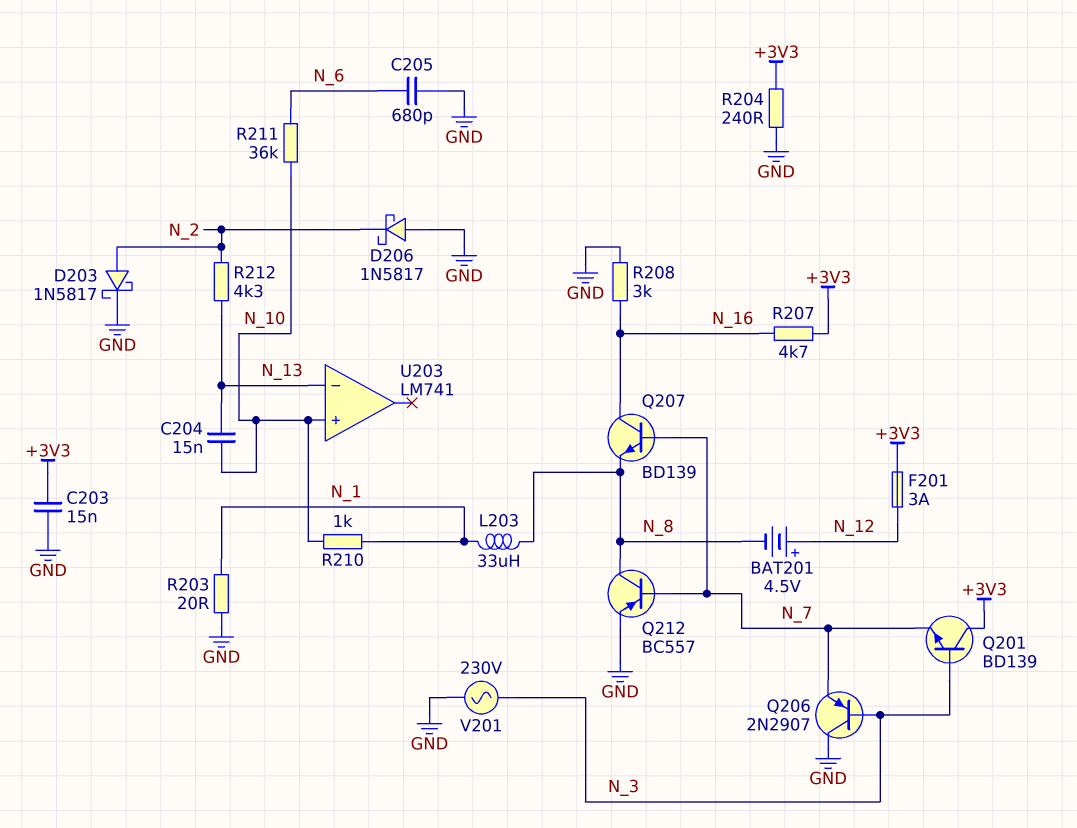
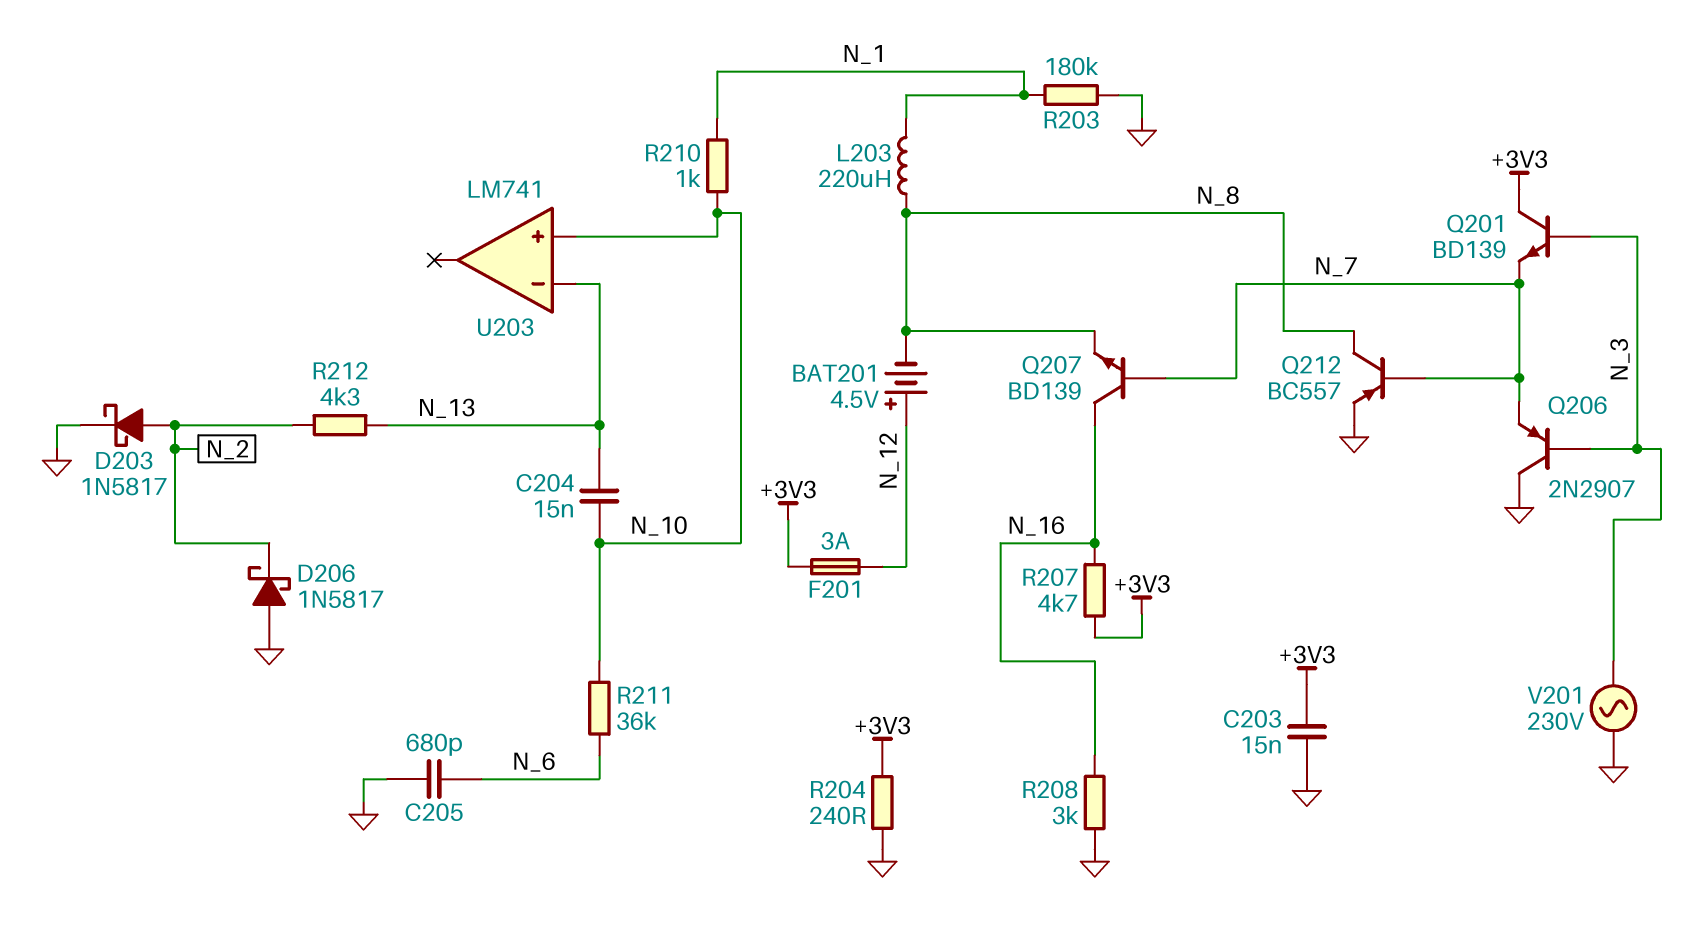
L203: 33uH (N_1, N_8) -> 220uH (N_1, N_8)
R203: 20 (GND, N_1) -> 180k (GND, N_1)

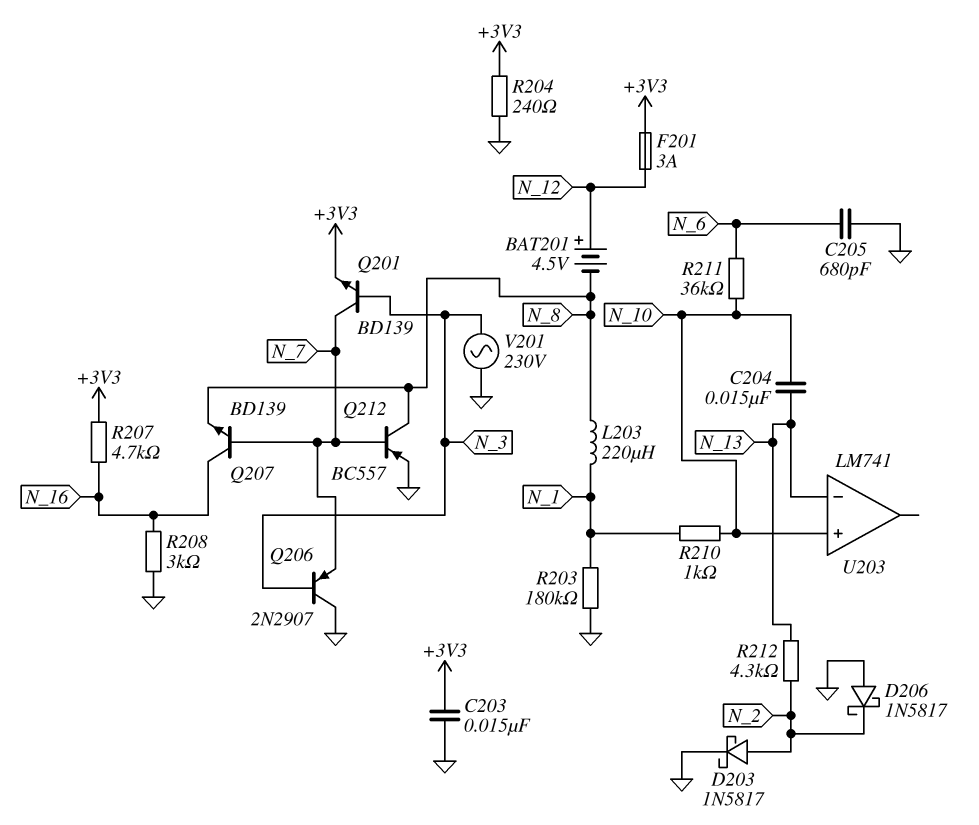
Q201: NPN BD139 (B N_3, C +3V3, E N_7) -> NPN BD139 (B N_3, C N_7, E +3V3)

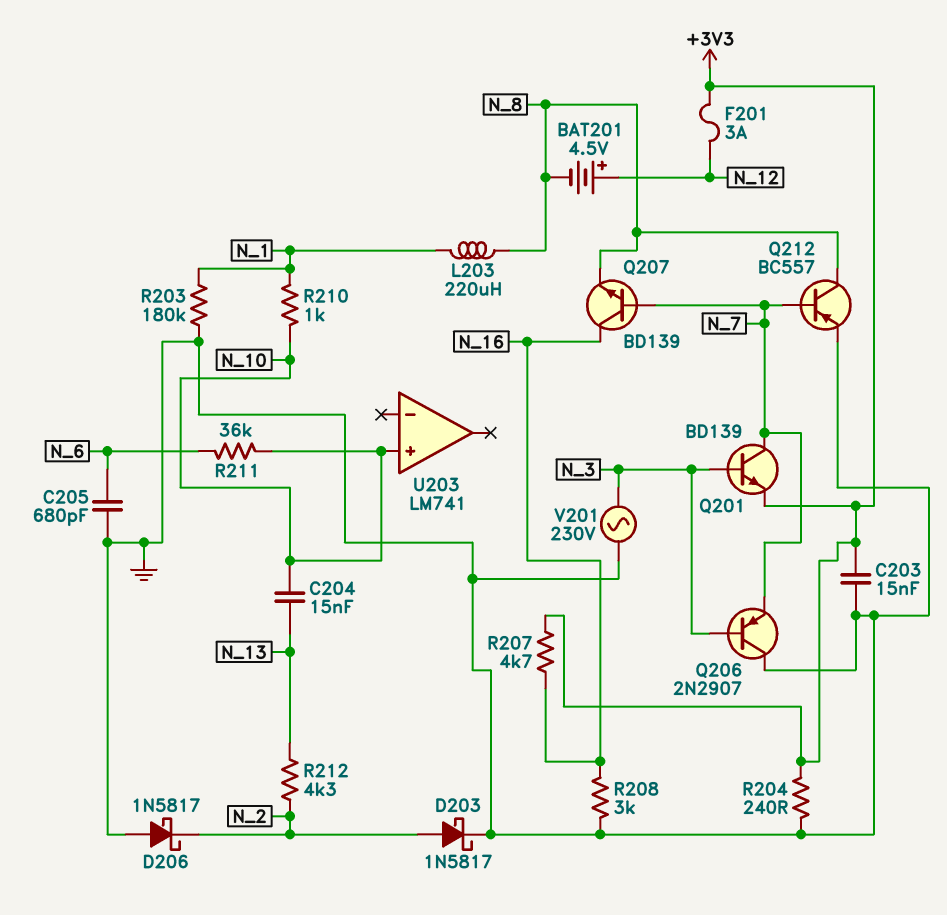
U203 pin in-: N_13 -> none

